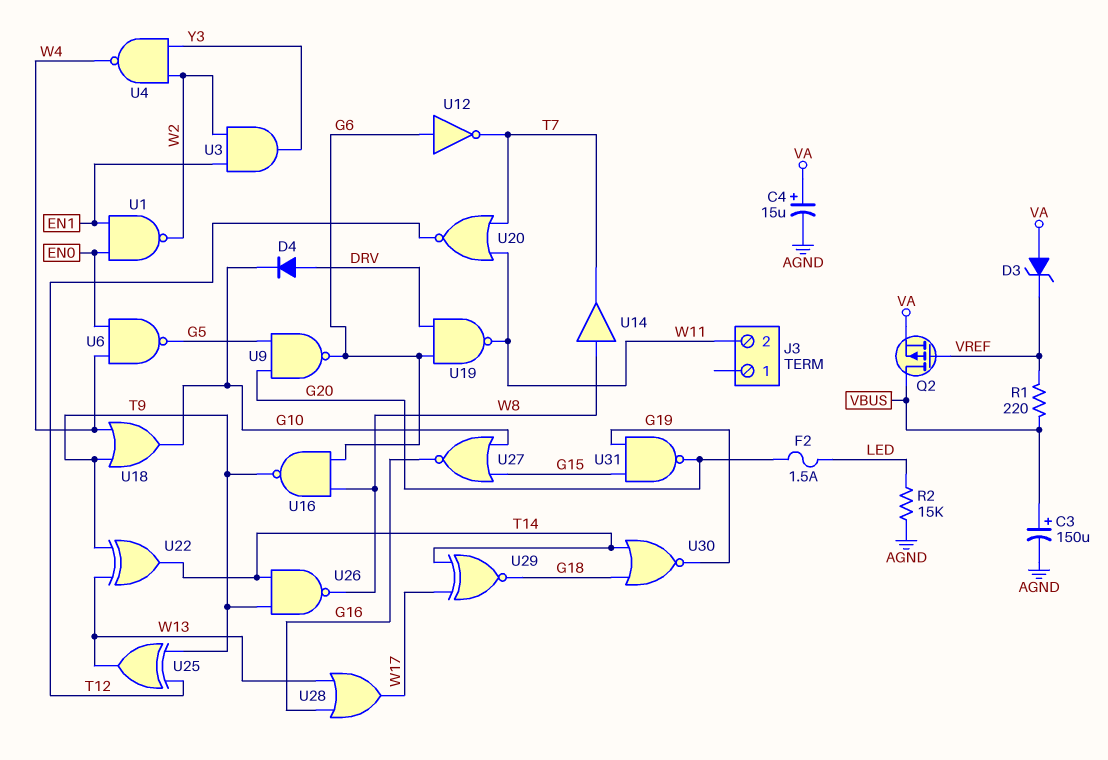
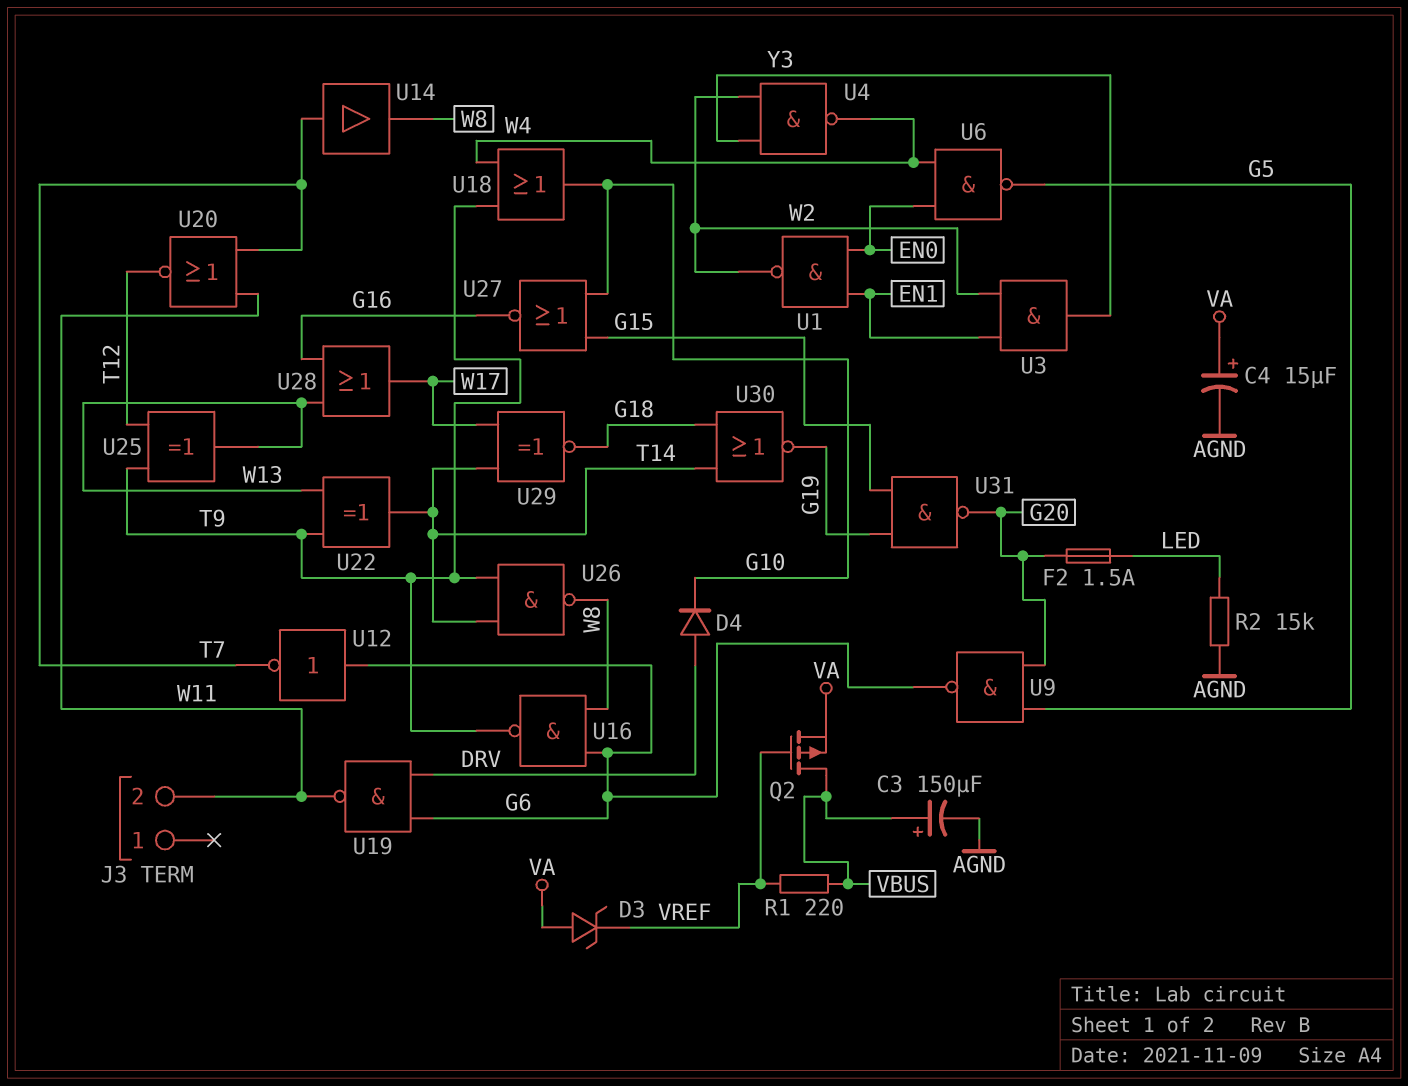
U14: buffer (in W8, out T7) -> buffer (in T7, out W8)

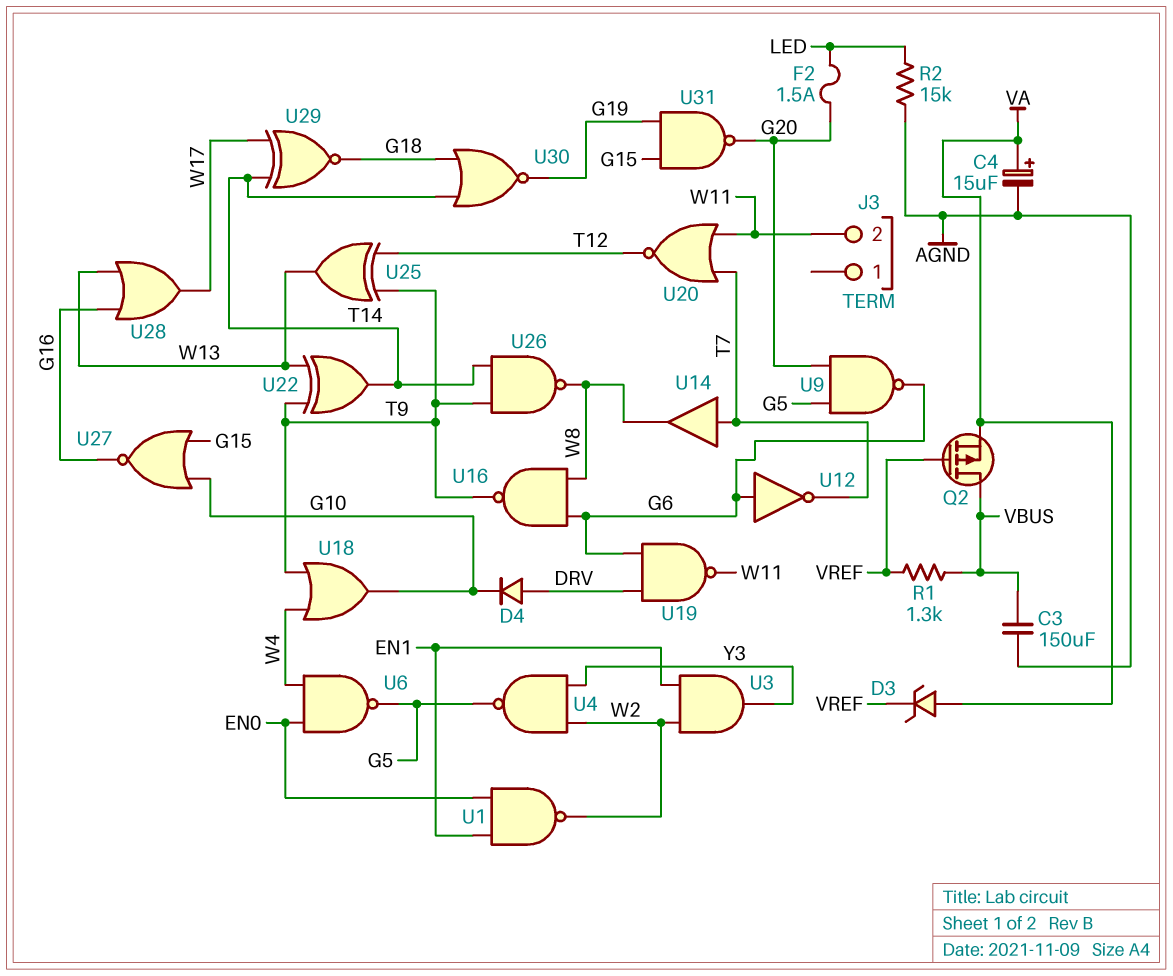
C3: 150uF (plus VBUS, minus AGND) -> 150uF (AGND, VBUS)
R1: 220 (VBUS, VREF) -> 1.3k (VBUS, VREF)
U4: NAND (in W2, in Y3, out W4) -> NAND (in W2, in Y3, out G5)

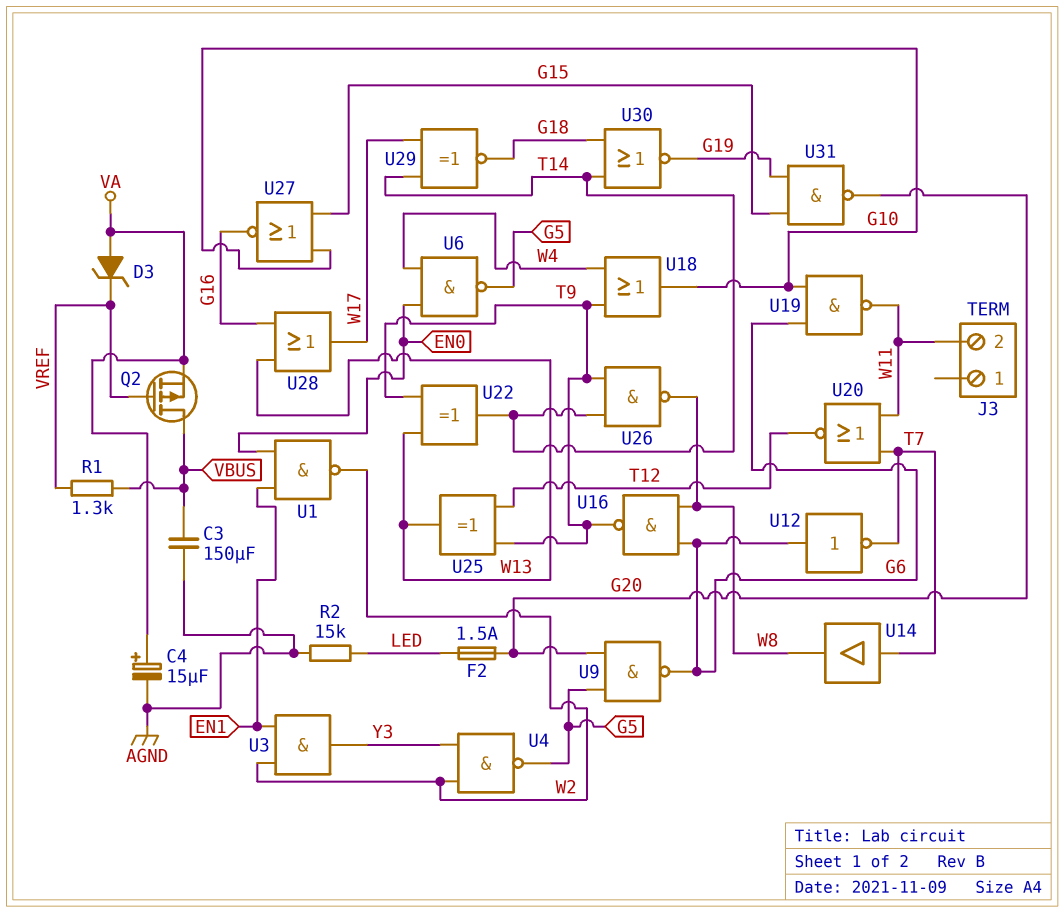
D4: diode (A DRV, K G10) -> none
U19: NAND (in DRV, in G6, out W11) -> NAND (in G6, in G10, out W11)

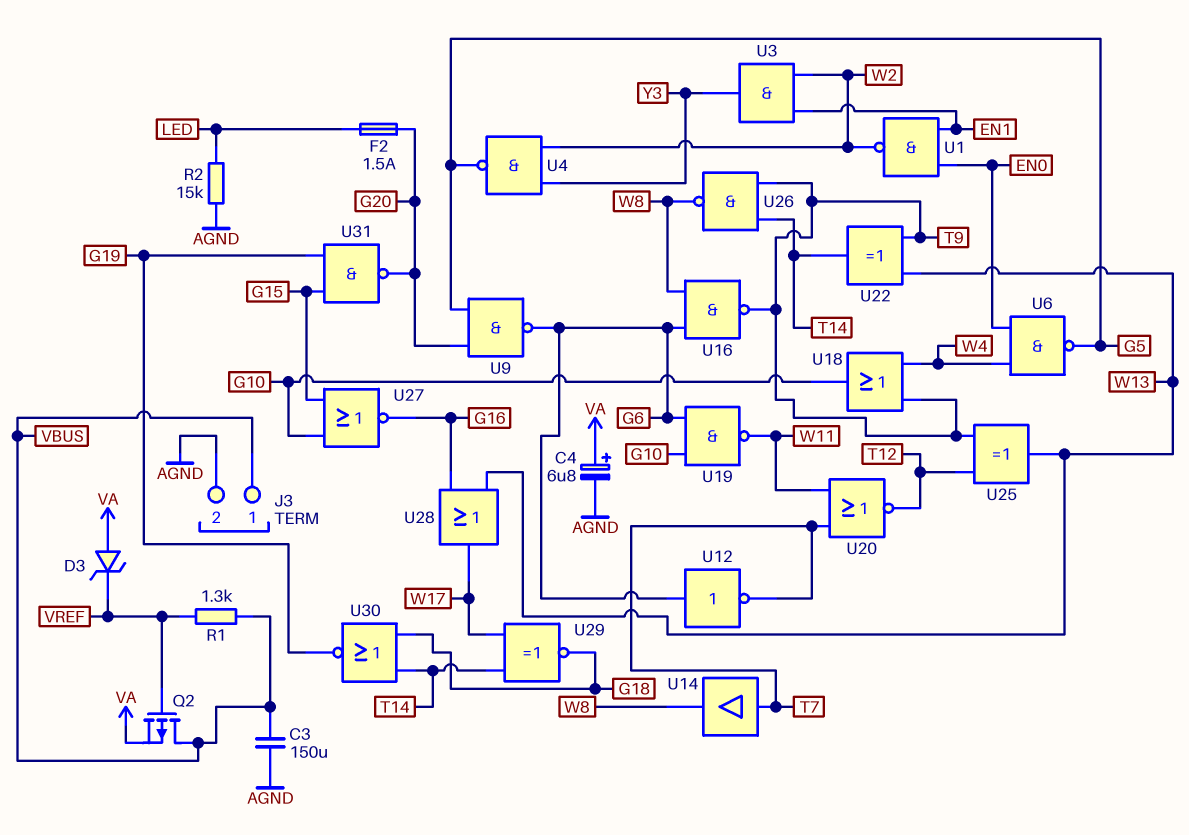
C4: 15uF (plus VA, minus AGND) -> 6.8uF (plus VA, minus AGND)
J3 pin 1: none -> VBUS
J3 pin 2: W11 -> AGND

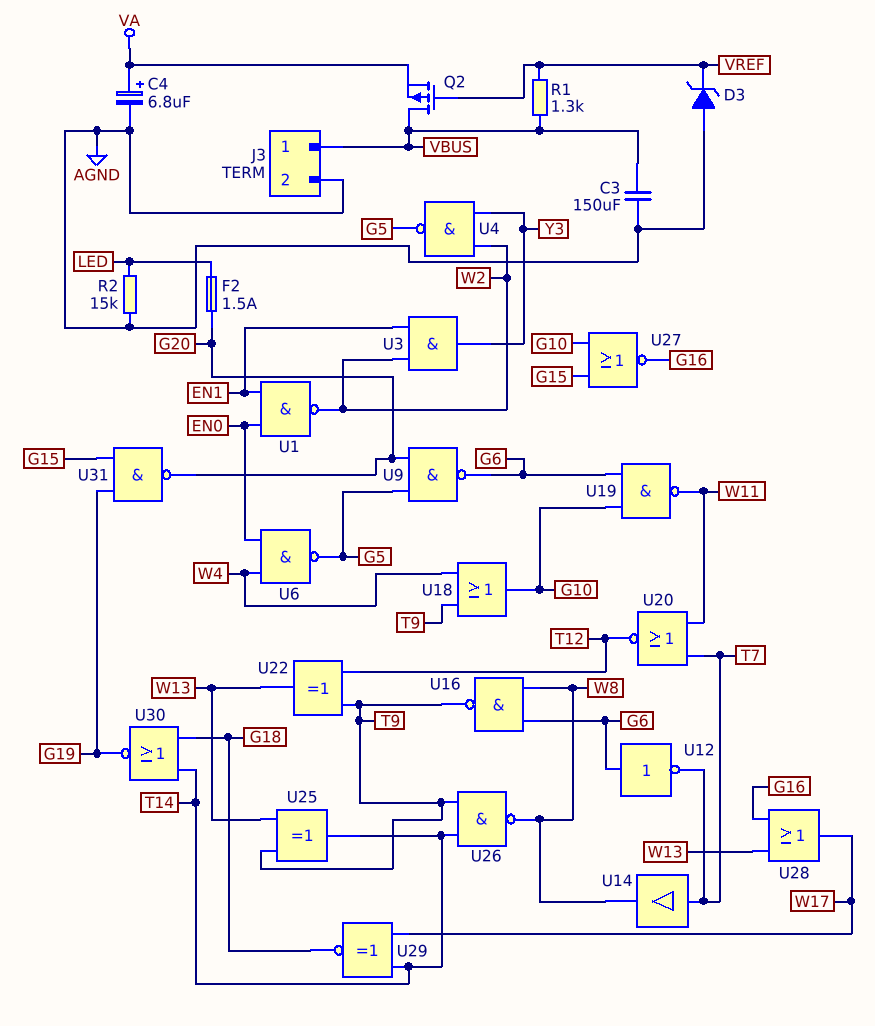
D3: zener (A VA, K VREF) -> zener (A AGND, K VREF)
U22: XOR (in T9, in W13, out T14) -> XOR (in T9, in T12, out W13)
U25: XOR (in T9, in T12, out W13) -> XOR (in T9, in W13, out T14)

